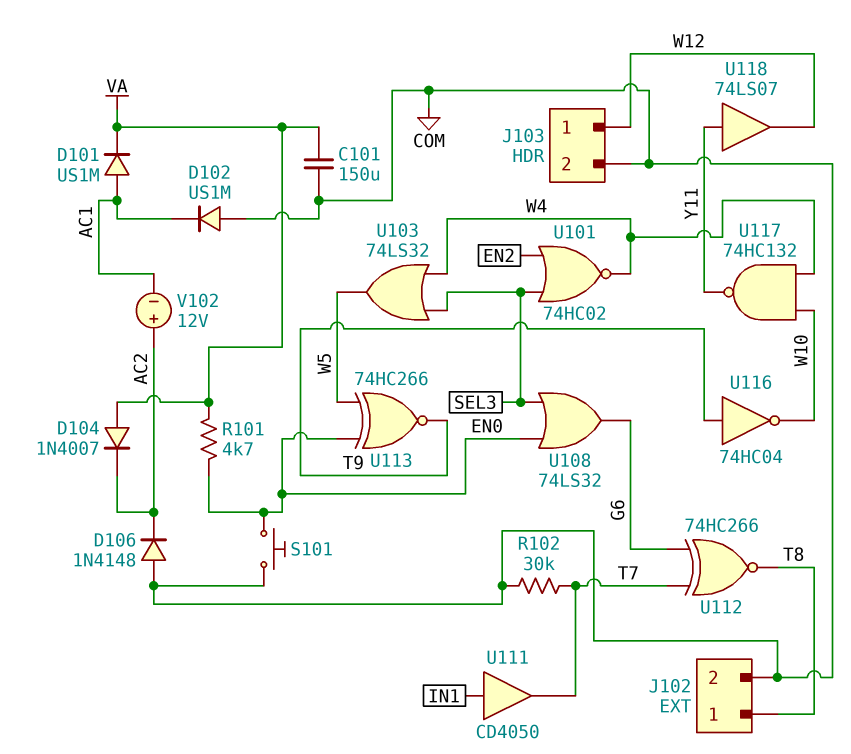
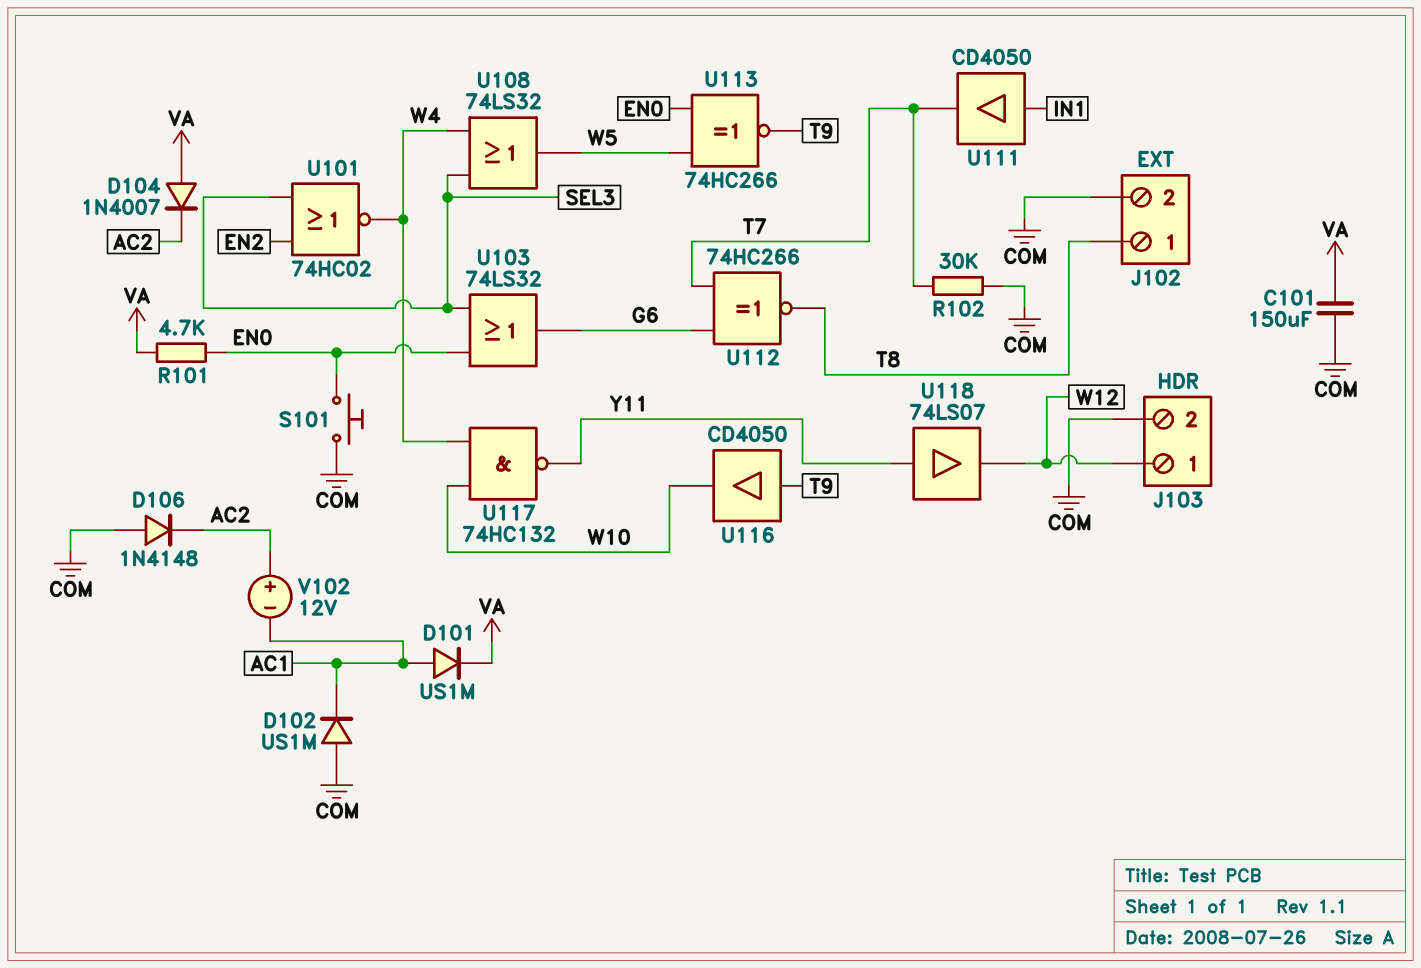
U103: OR 74LS32 (in SEL3, in W4, out W5) -> OR 74LS32 (in EN0, in SEL3, out G6)
U108: OR 74LS32 (in EN0, in SEL3, out G6) -> OR 74LS32 (in SEL3, in W4, out W5)
U116: NOT 74HC04 (in T9, out W10) -> buffer CD4050 (in T9, out W10)

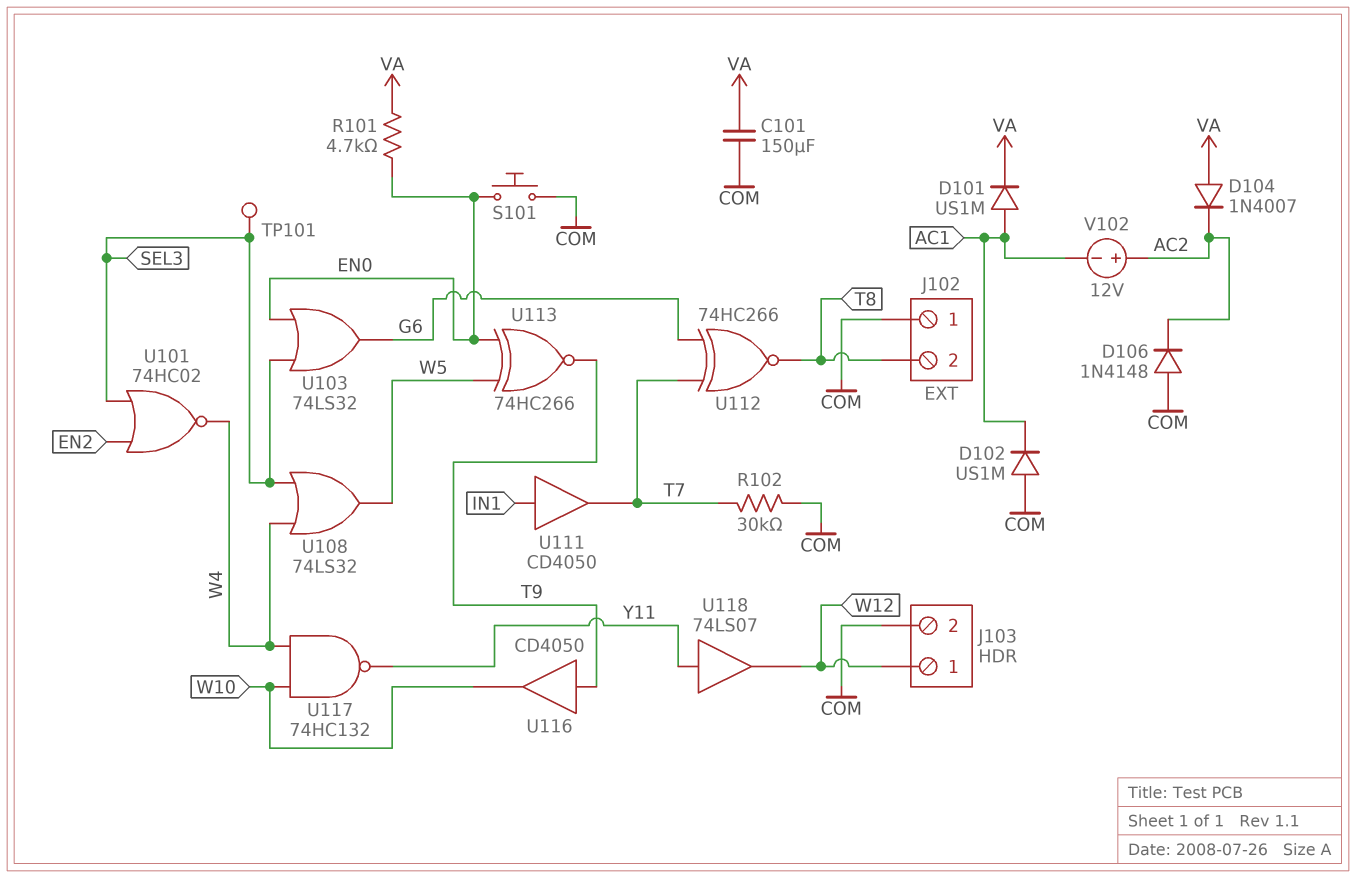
J102 pin 1: T8 -> COM
J102 pin 2: COM -> T8
TP101: none -> test point (SEL3)

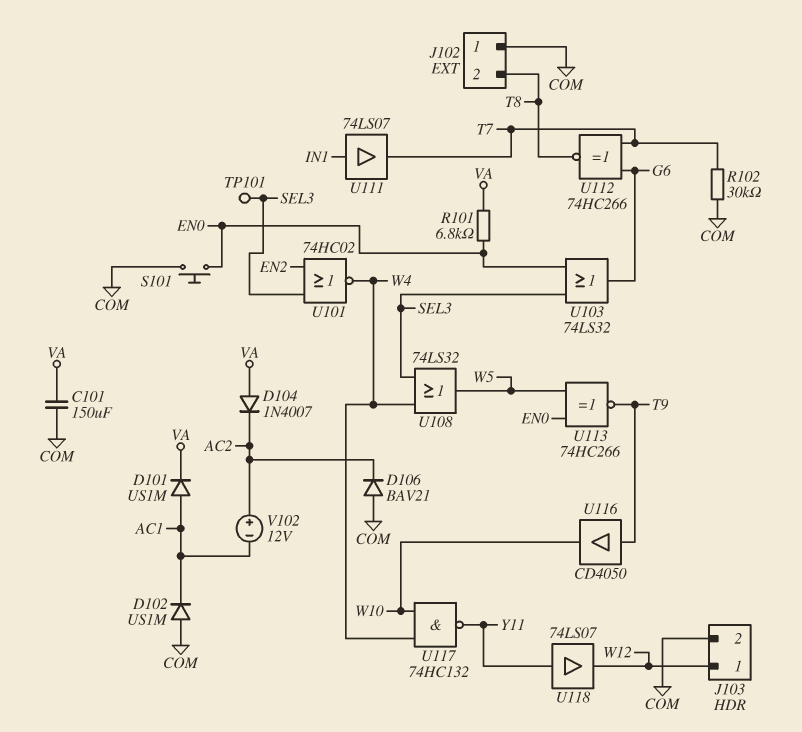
D106: diode 1N4148 (A COM, K AC2) -> diode BAV21 (A COM, K AC2)
R101: 4.7k (EN0, VA) -> 6.8k (EN0, VA)
U111: buffer CD4050 (in IN1, out T7) -> buffer 74LS07 (in IN1, out T7)

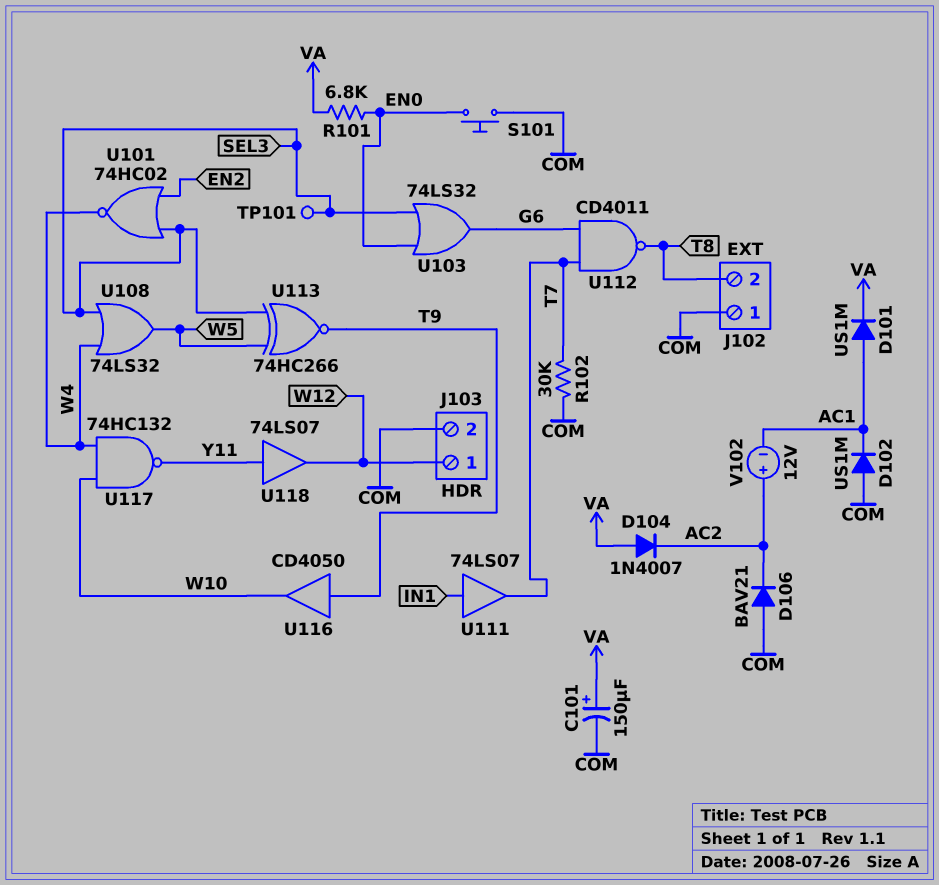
C101: 150uF (COM, VA) -> 150uF (plus VA, minus COM)
U112: XNOR 74HC266 (in G6, in T7, out T8) -> NAND CD4011 (in G6, in T7, out T8)
U113: XNOR 74HC266 (in EN0, in W5, out T9) -> XNOR 74HC266 (in SEL3, in W5, out T9)

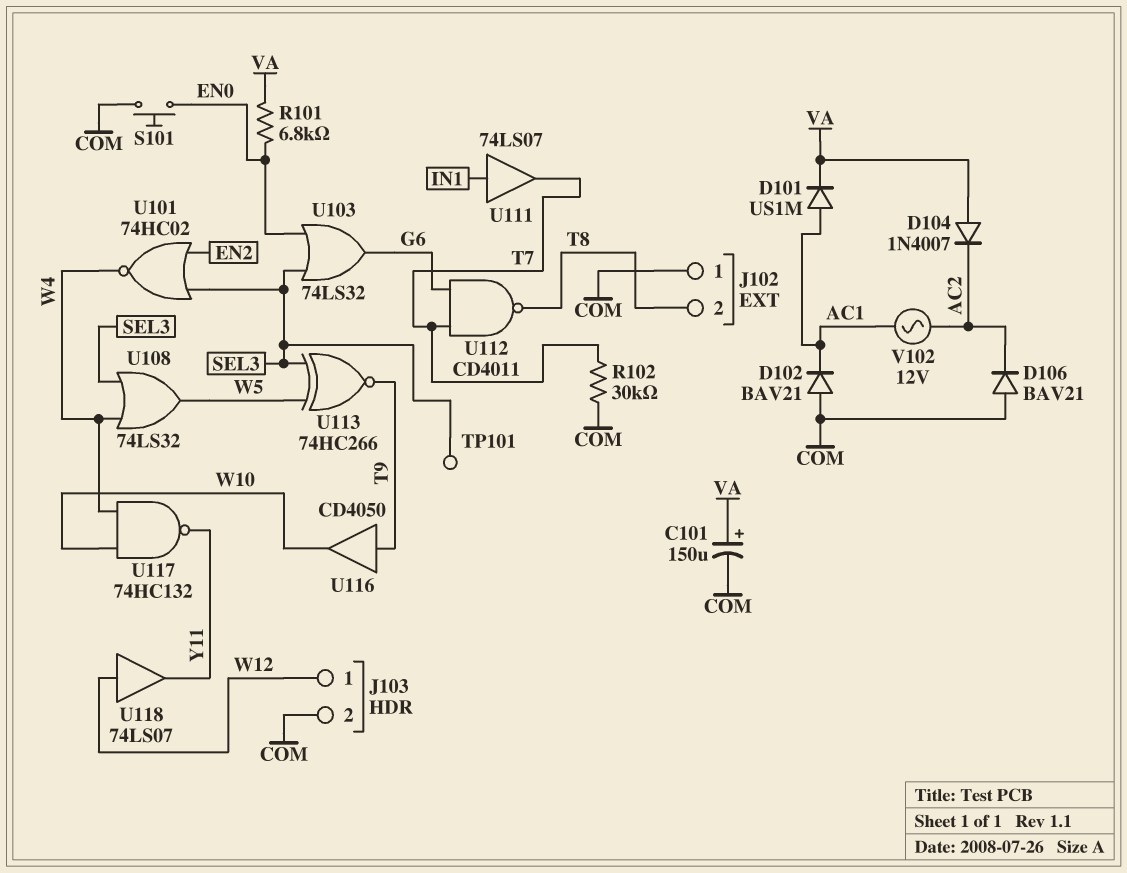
D102: diode US1M (A COM, K AC1) -> diode BAV21 (A COM, K AC1)
U118: buffer 74LS07 (in Y11, out W12) -> buffer 74LS07 (in W12, out Y11)
V102: 12V (plus AC2, minus AC1) -> AC 12V (AC1, AC2)

